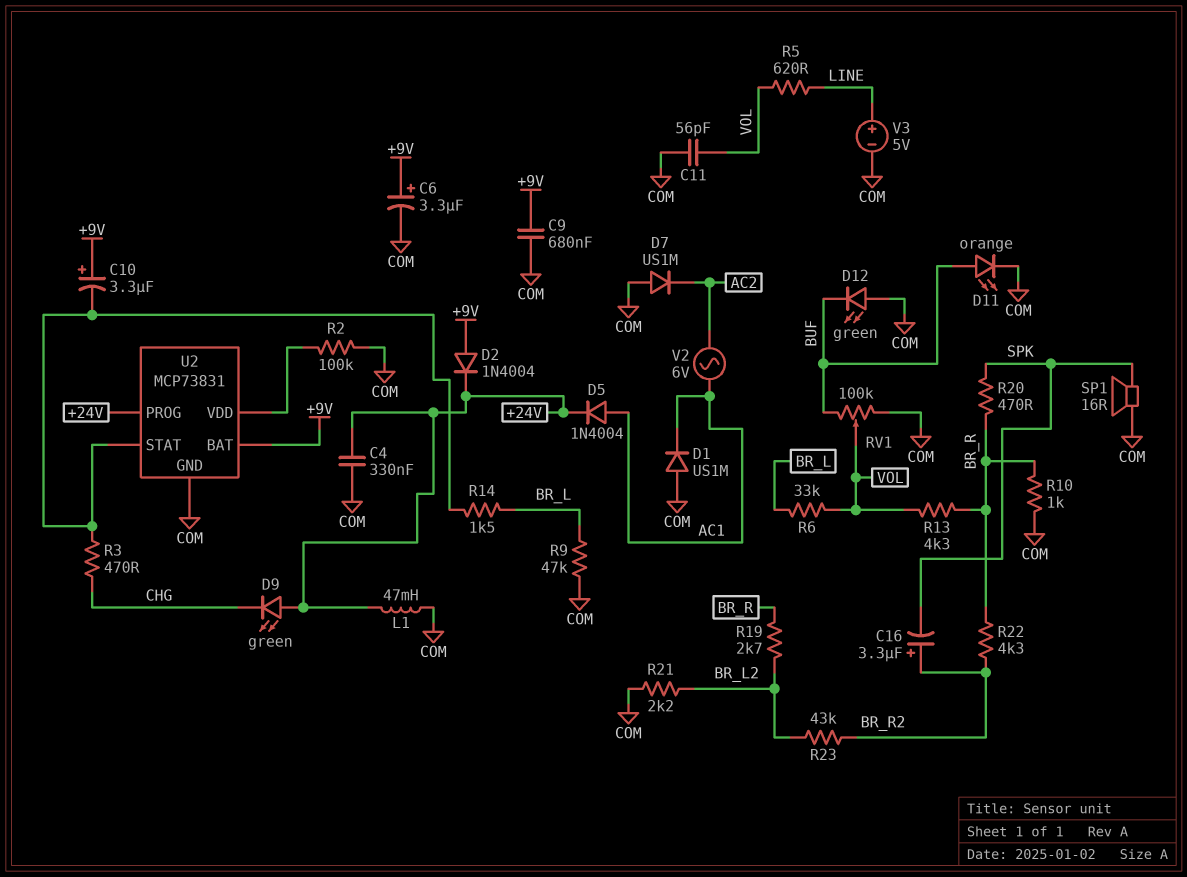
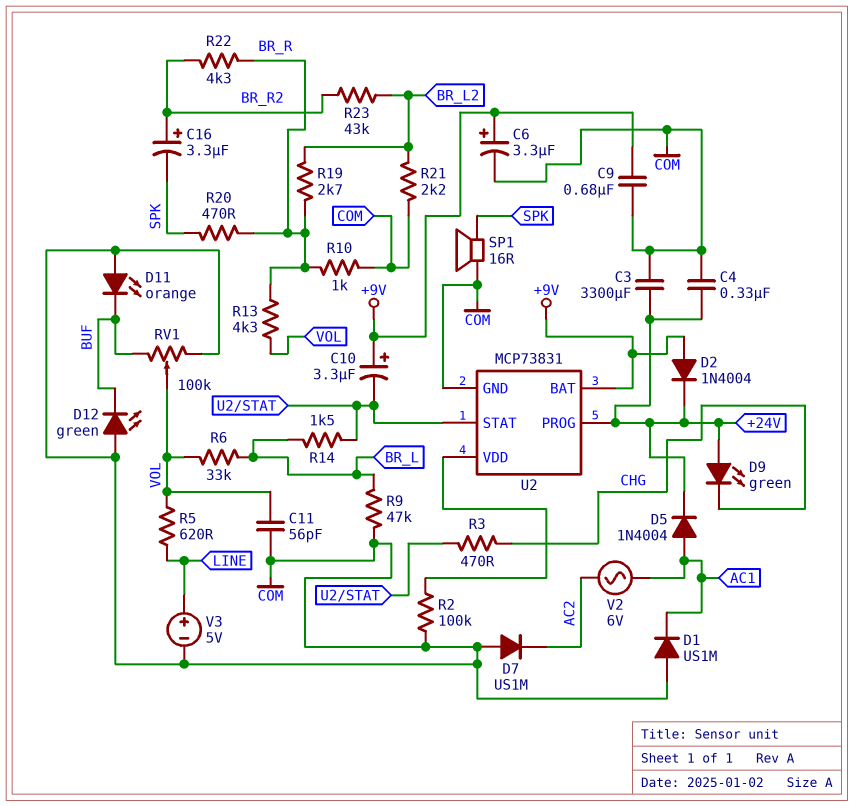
C3: none -> 3300uF (+24V, COM)
D11: LED orange (A BUF, K COM) -> LED orange (A COM, K BUF)
L1: 47mH (+24V, COM) -> none

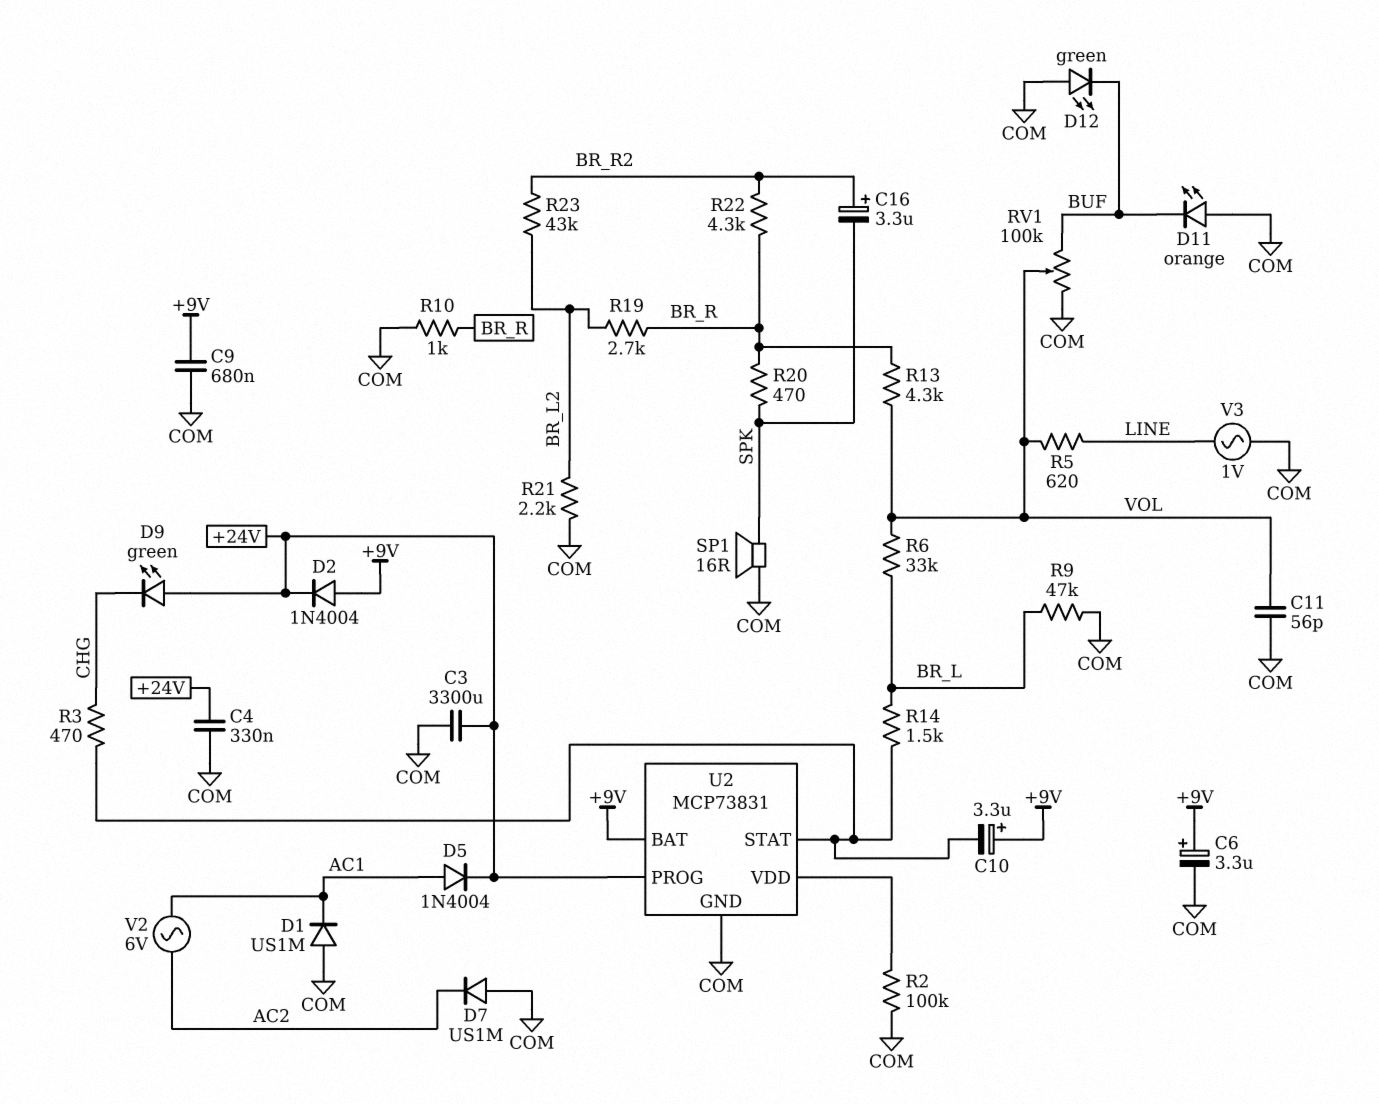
V3: 5V (plus LINE, minus COM) -> AC 1V (COM, LINE)

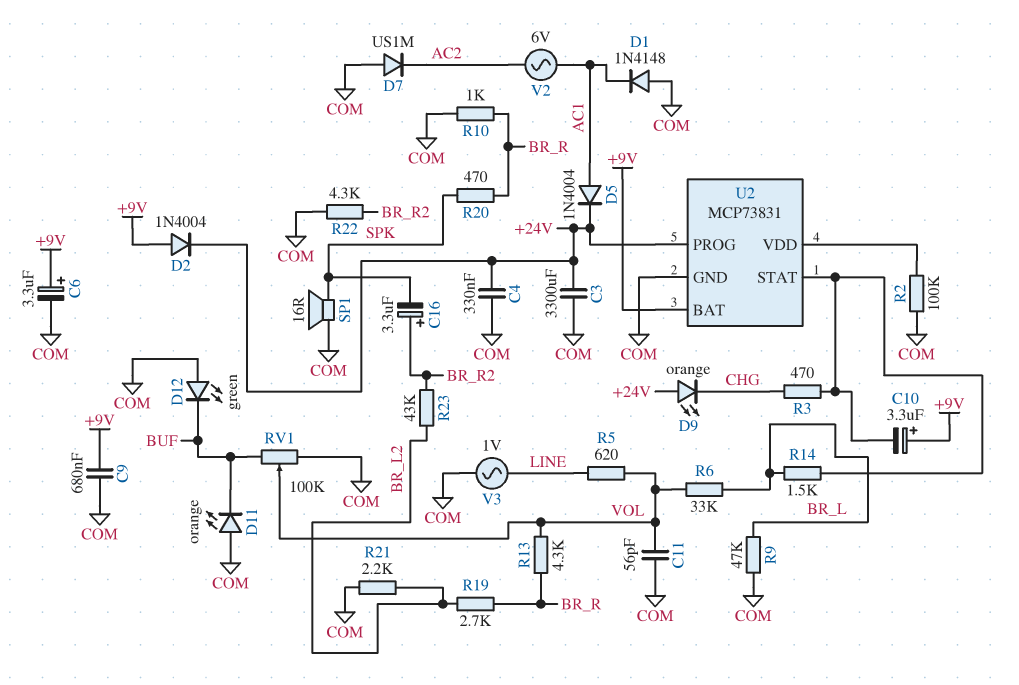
D1: diode US1M (A COM, K AC1) -> diode 1N4148 (A COM, K AC1)
D9: LED green (A +24V, K CHG) -> LED orange (A +24V, K CHG)
R22: 4.3k (BR_R, BR_R2) -> 4.3k (BR_R2, COM)

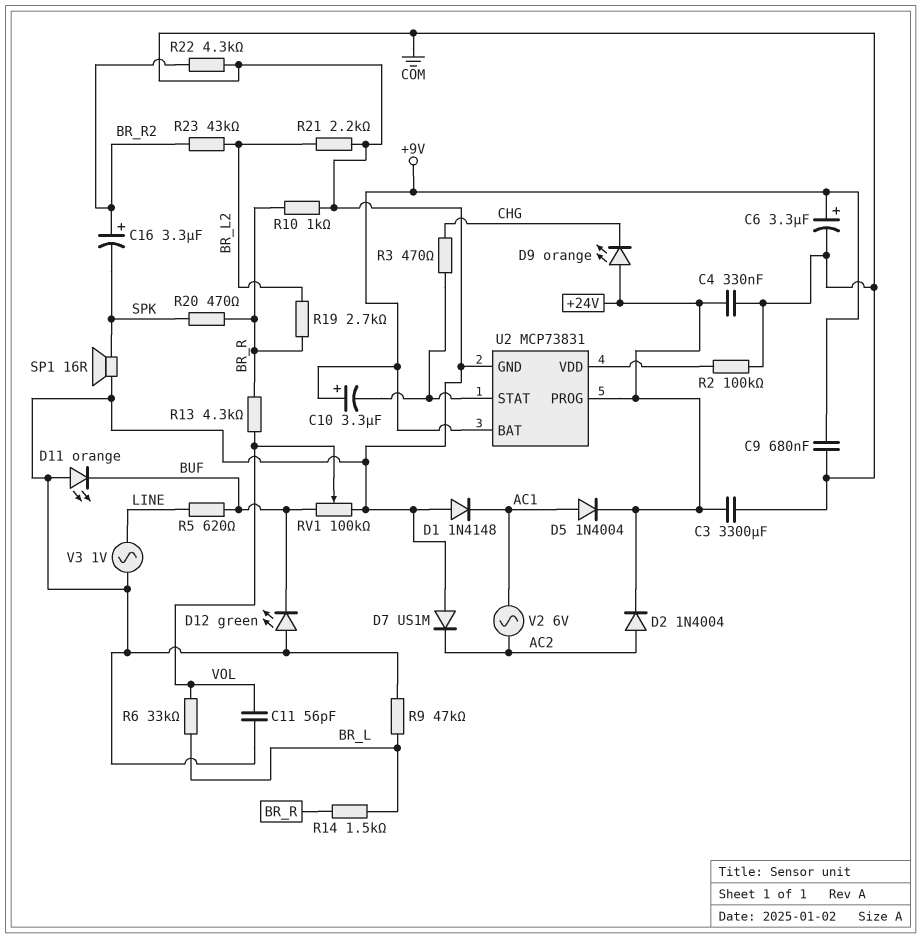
D2: diode 1N4004 (A +9V, K +24V) -> diode 1N4004 (A AC2, K +24V)
R5: 620 (LINE, VOL) -> 620 (BUF, LINE)
R14: 1.5k (BR_L, U2/STAT) -> 1.5k (BR_L, BR_R)

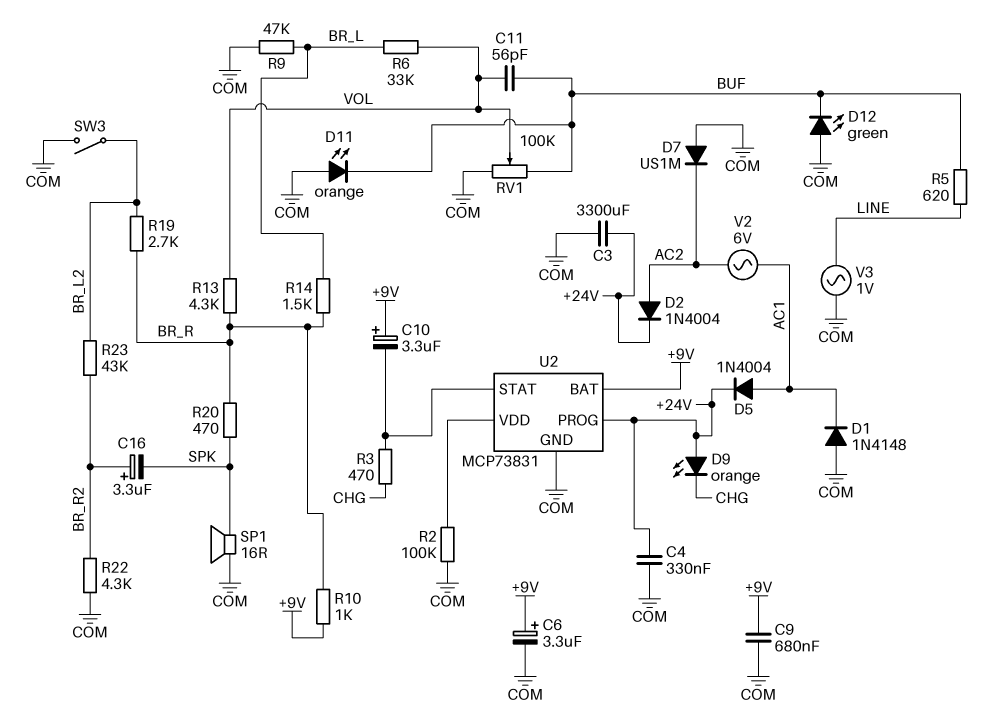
C11: 56pF (COM, VOL) -> 56pF (BUF, VOL)
R10: 1k (BR_R, COM) -> 1k (+9V, BR_R)
R21: 2.2k (BR_L2, COM) -> none
SW3: none -> switch (BR_L2, COM)

